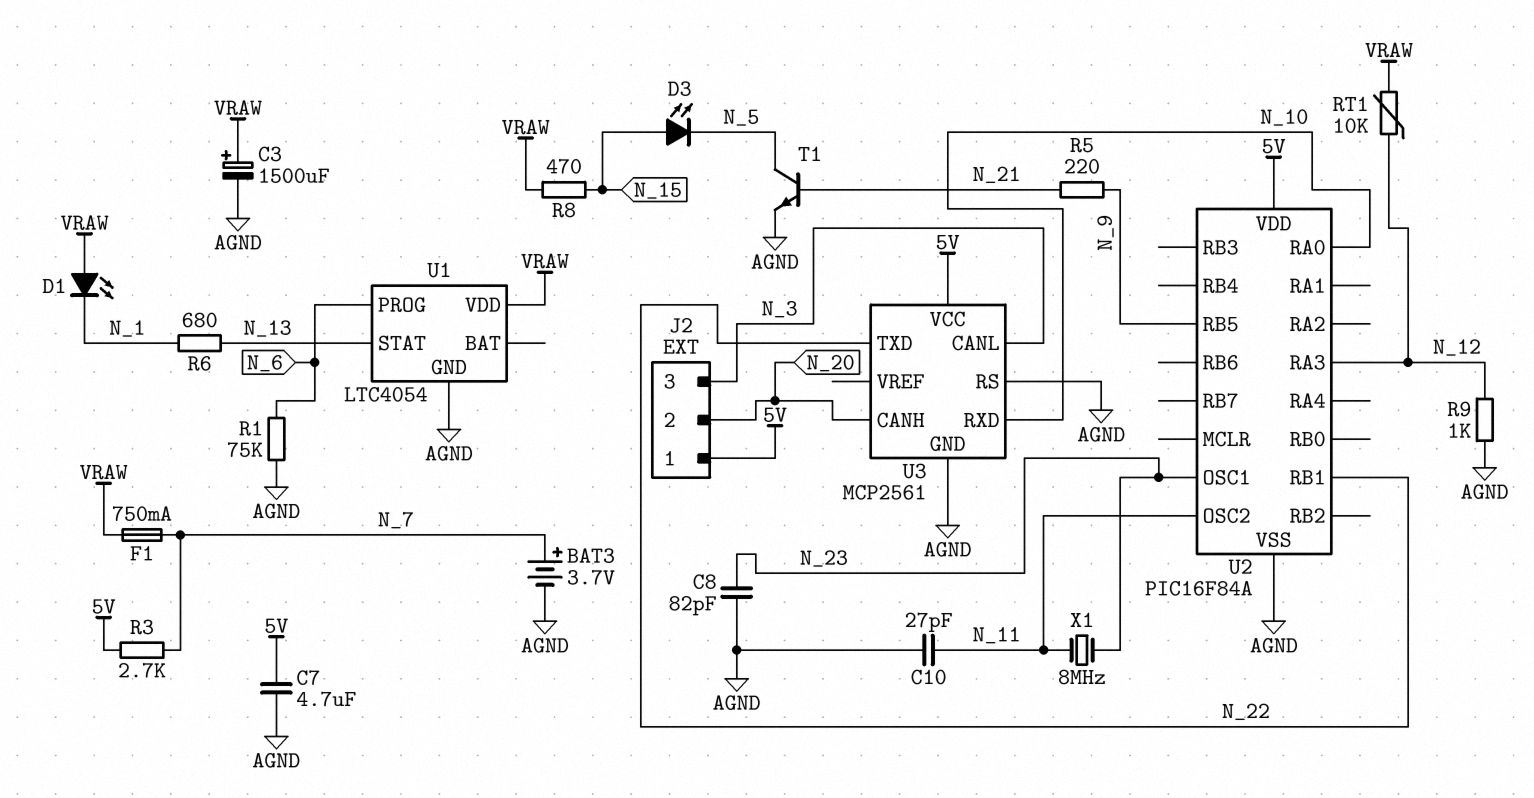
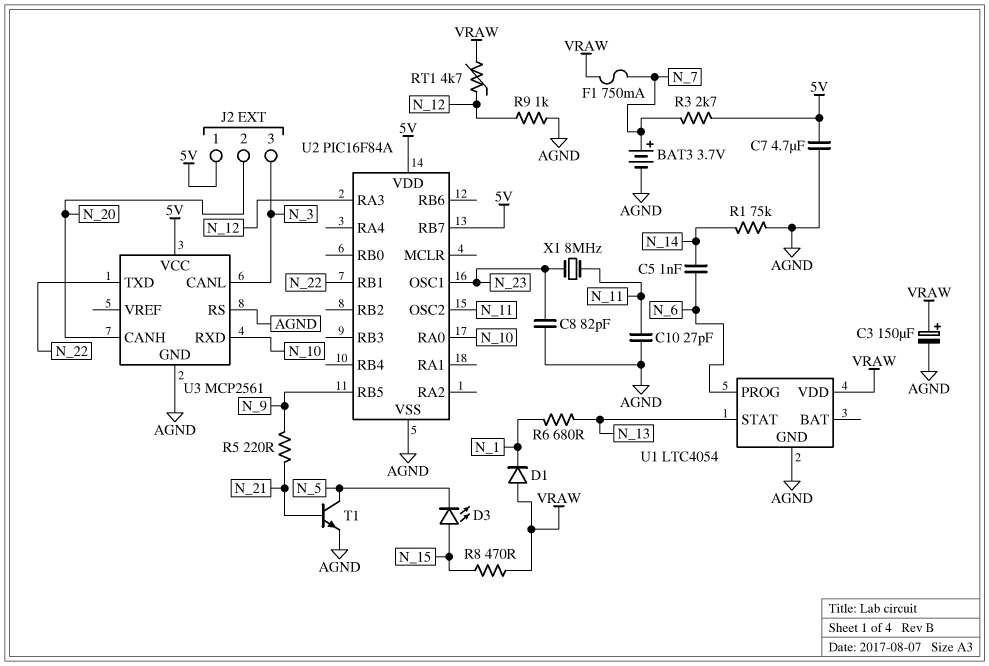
C3: 1500uF (plus VRAW, minus AGND) -> 150uF (plus VRAW, minus AGND)
C5: none -> 1nF (N_6, N_14)
D1: LED (A VRAW, K N_1) -> diode (A VRAW, K N_1)
R1: 75k (AGND, N_6) -> 75k (AGND, N_14)
RT1: 10k (N_12, VRAW) -> 4.7k (N_12, VRAW)
U2 pin RB7: none -> 5V

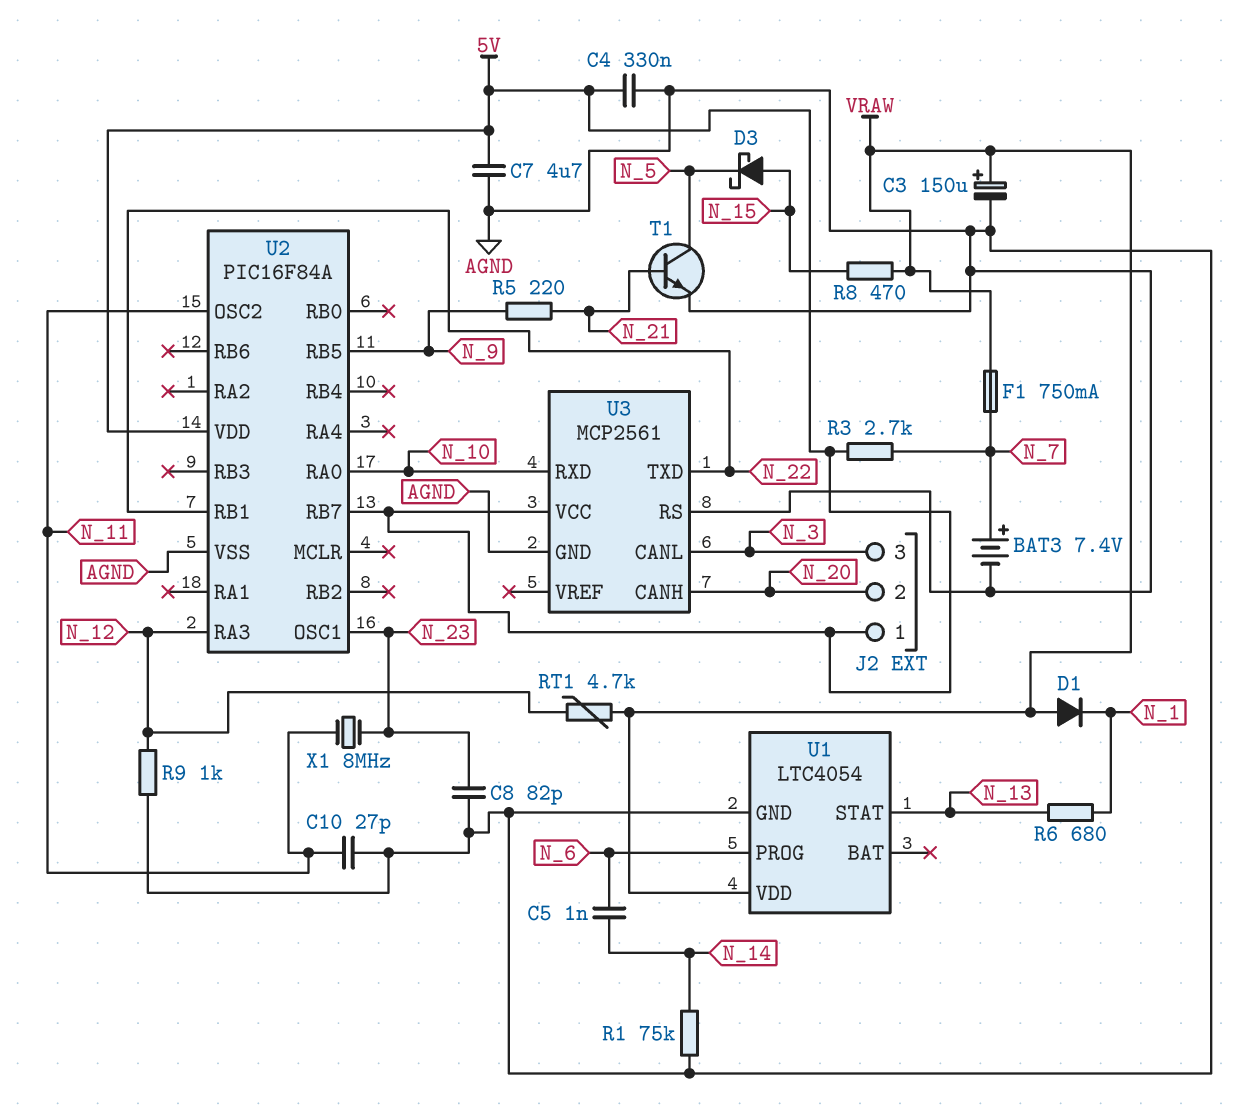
BAT3: 3.7V (plus N_7, minus AGND) -> 7.4V (plus N_7, minus AGND)
C4: none -> 330nF (5V, AGND)
D3: LED (A N_15, K N_5) -> schottky (A N_15, K N_5)

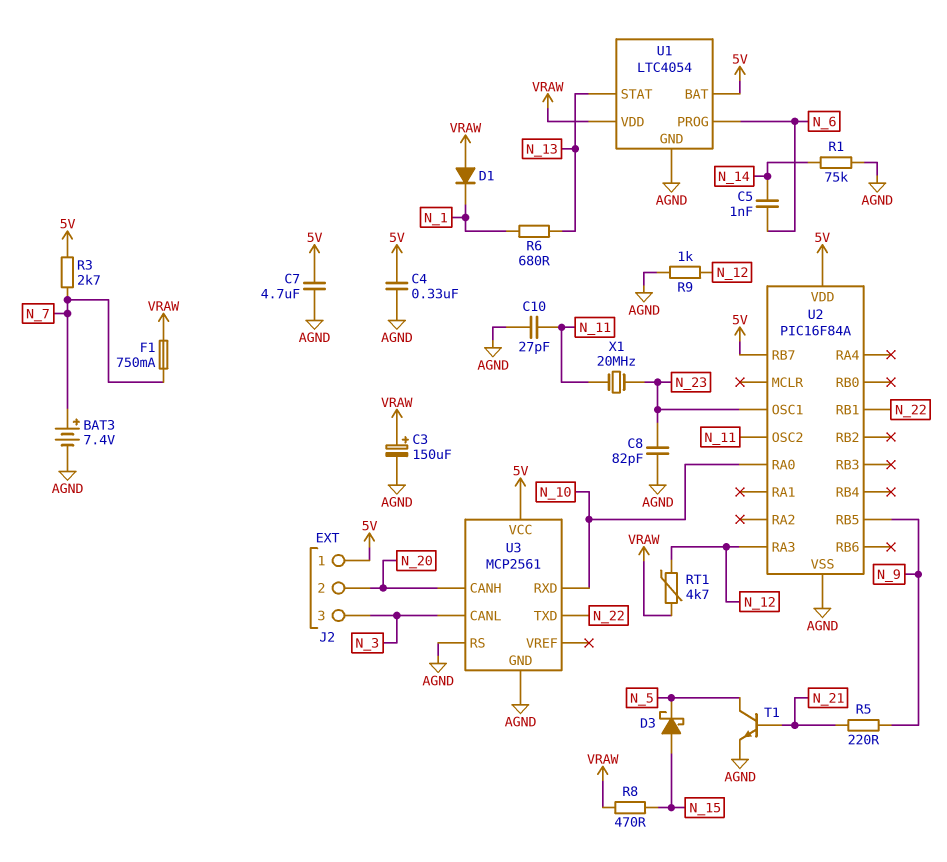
U1 pin BAT: none -> 5V
X1: 8MHz (N_11, N_23) -> 20MHz (N_11, N_23)

